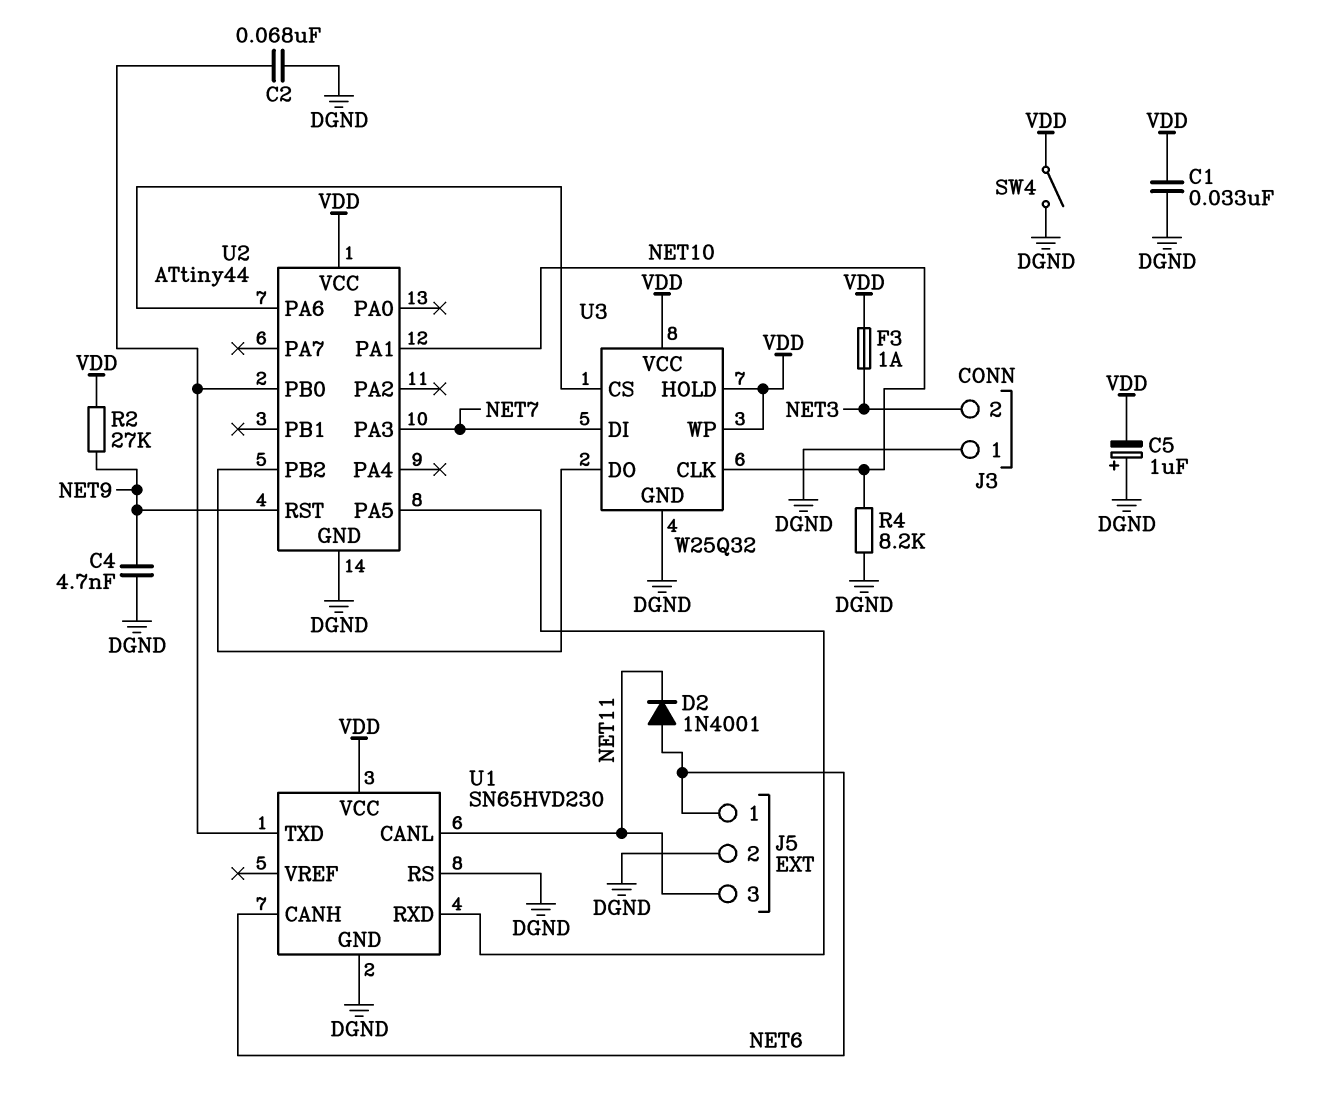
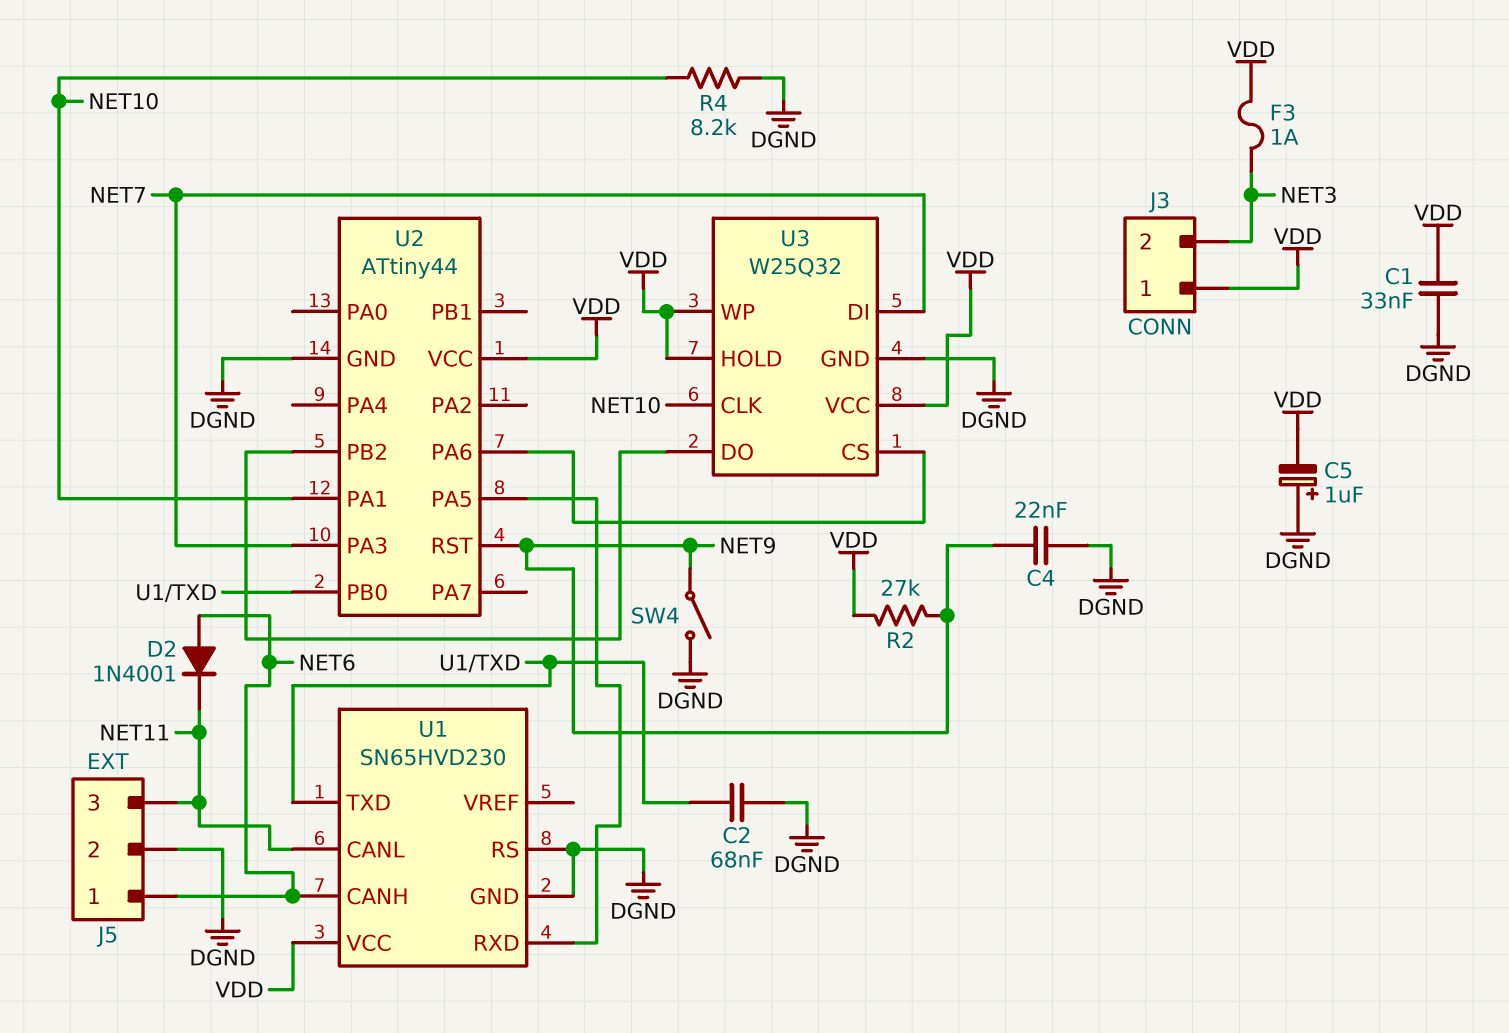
C4: 4.7nF (DGND, NET9) -> 22nF (DGND, NET9)
J3 pin 1: DGND -> VDD
SW4: switch (DGND, VDD) -> switch (DGND, NET9)

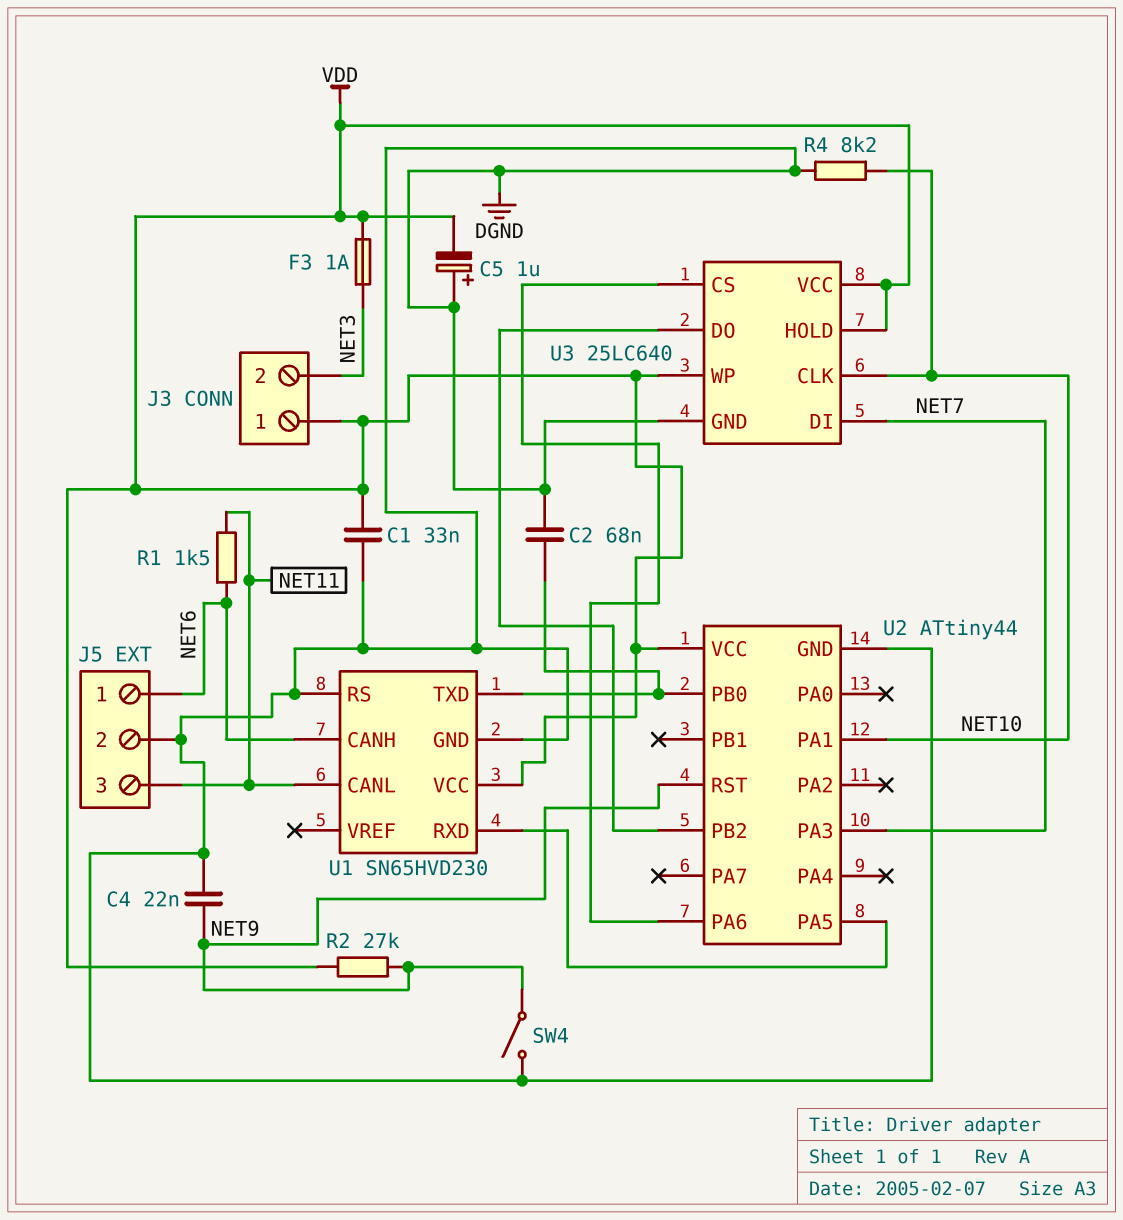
D2: diode 1N4001 (A NET6, K NET11) -> none
R1: none -> 1.5k (NET6, NET11)
U3: W25Q32 -> 25LC640

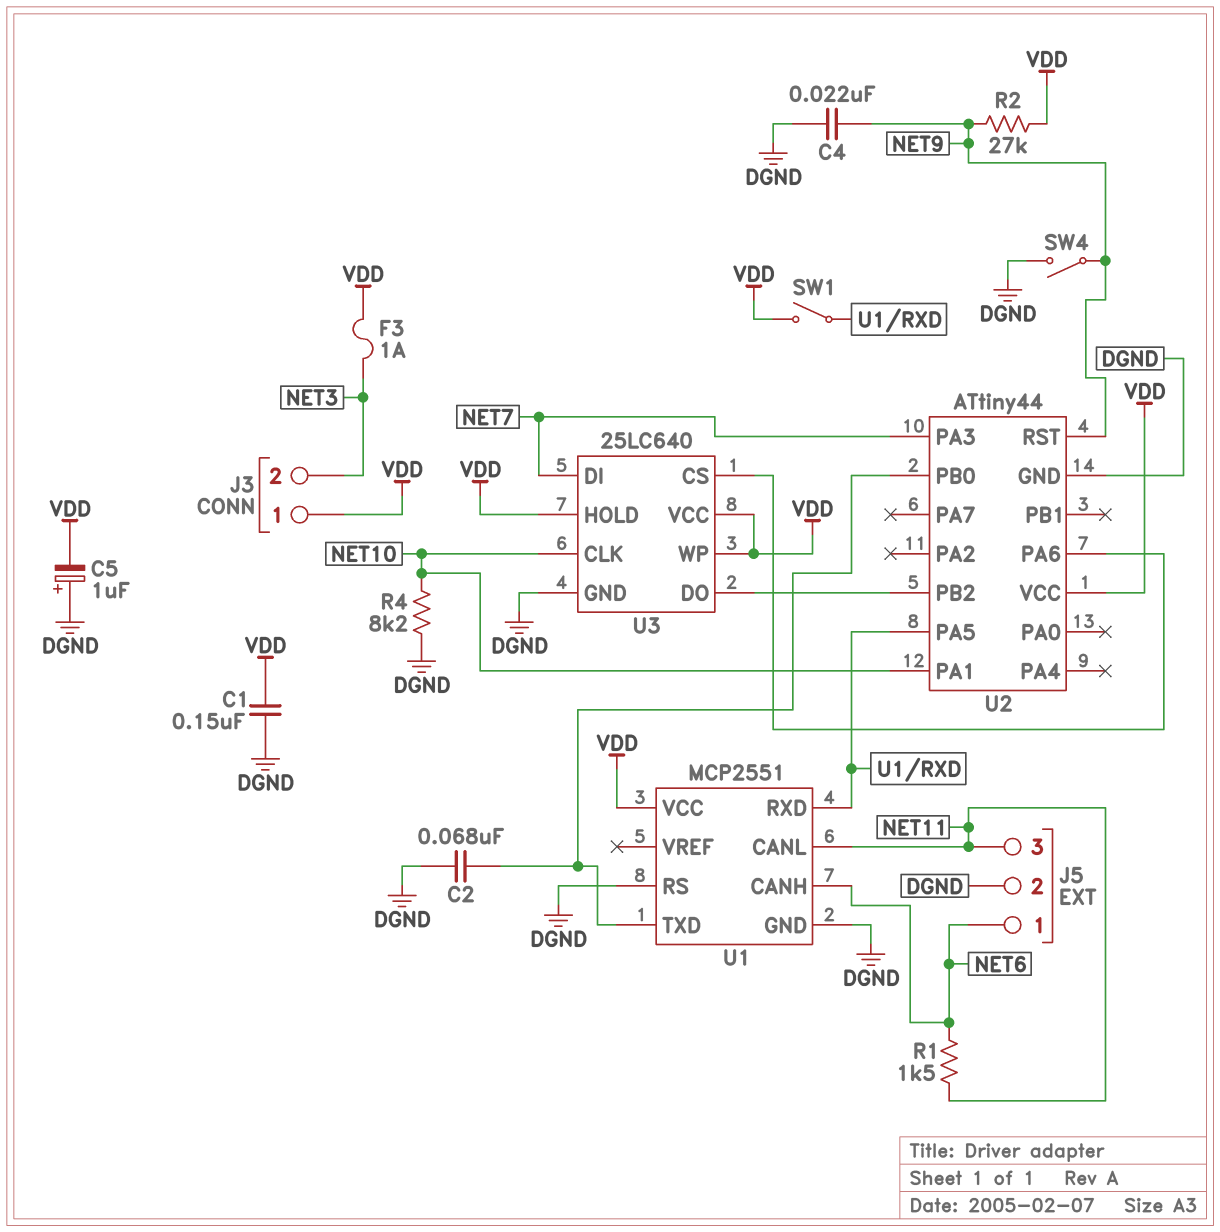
C1: 33nF (DGND, VDD) -> 150nF (DGND, VDD)
SW1: none -> switch (U1/RXD, VDD)
U1: SN65HVD230 -> MCP2551

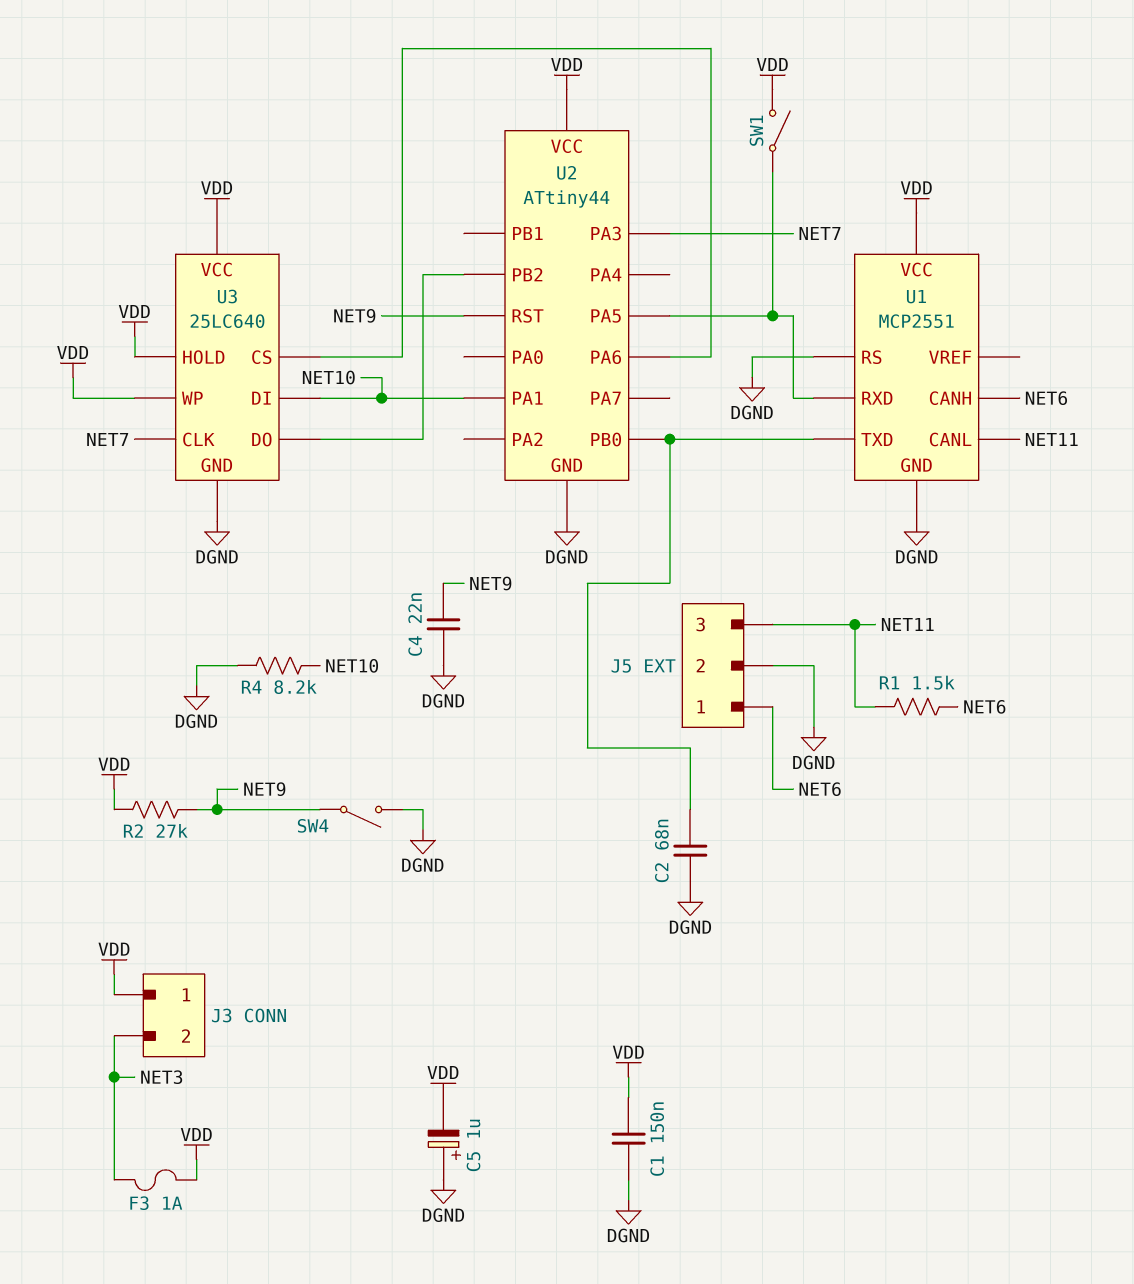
U3 pin CLK: NET10 -> NET7
U3 pin DI: NET7 -> NET10

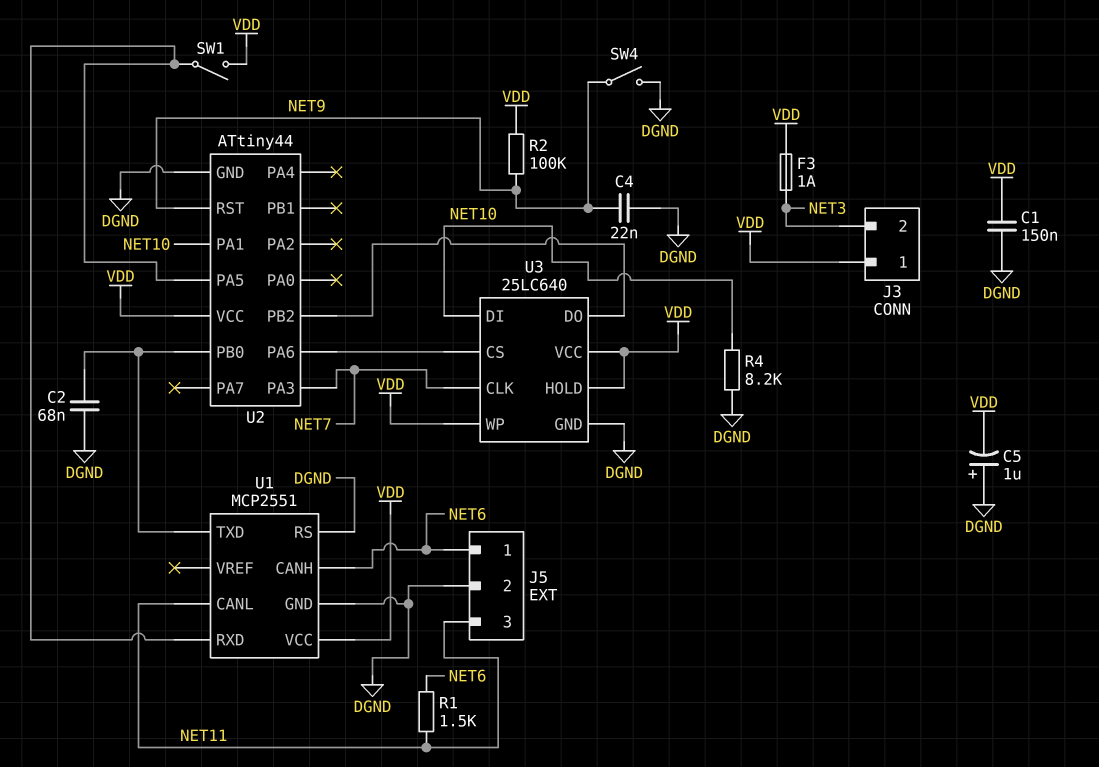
R2: 27k (NET9, VDD) -> 100k (NET9, VDD)

